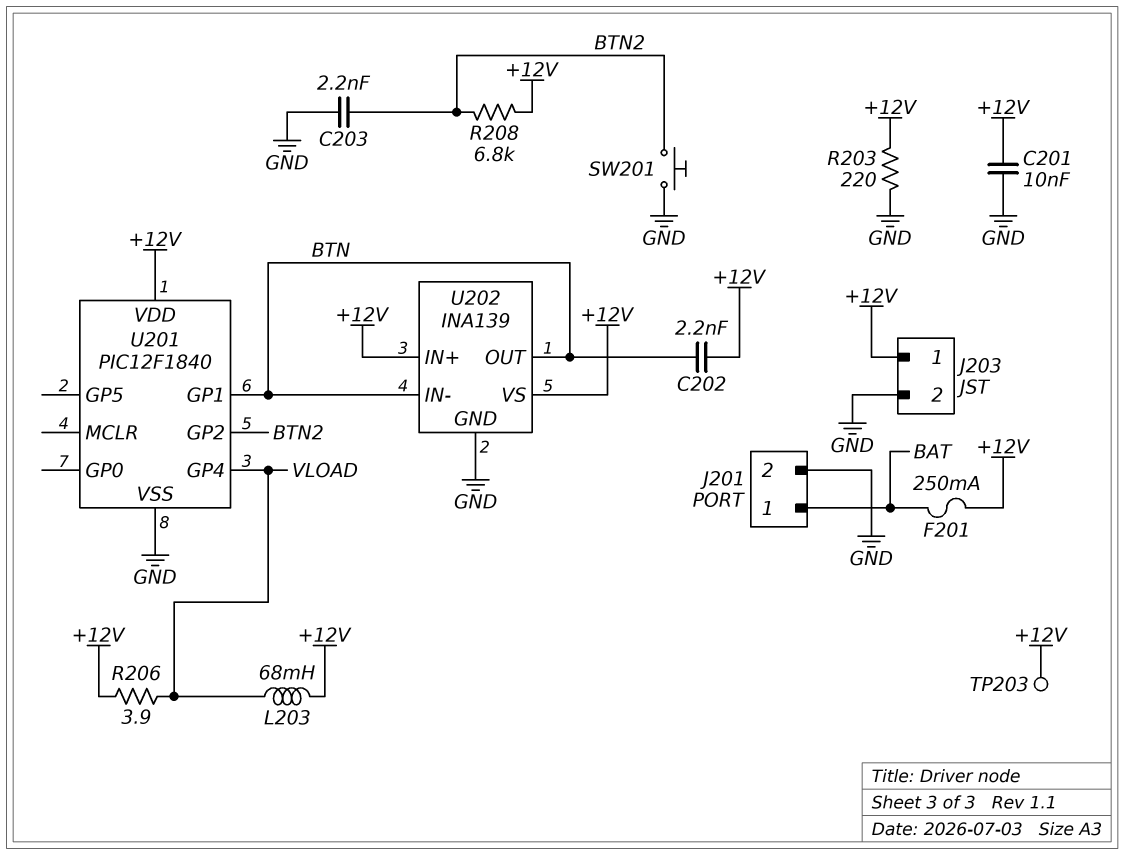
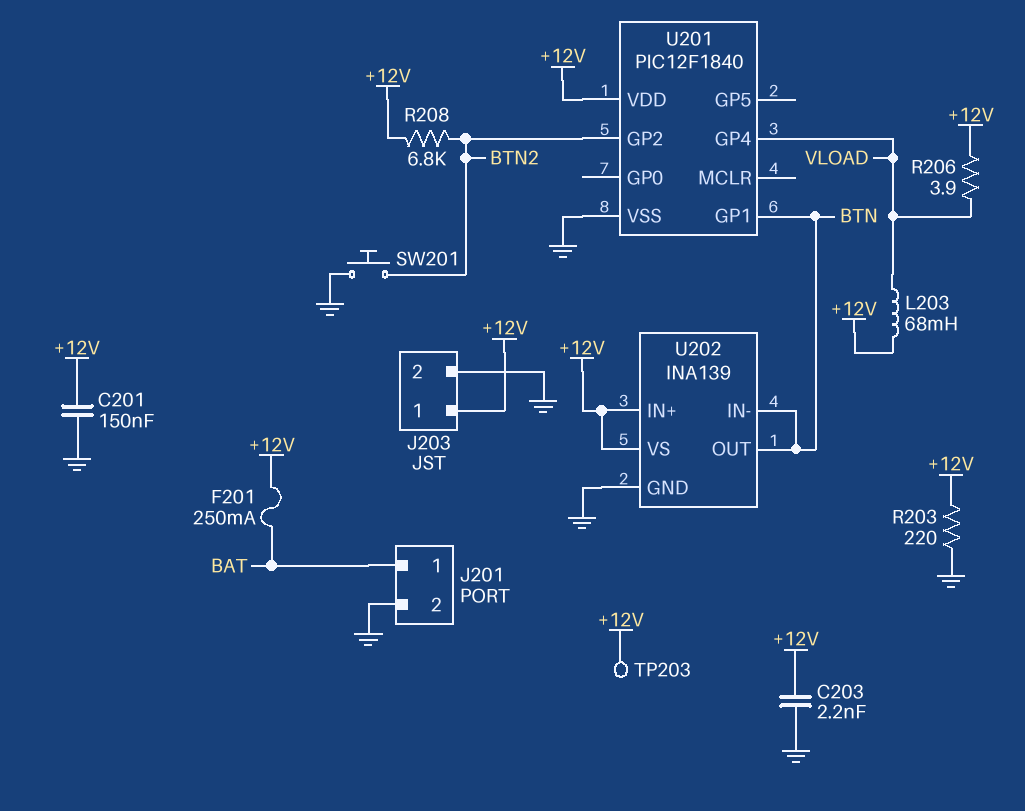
C201: 10nF (+12V, GND) -> 150nF (+12V, GND)
C202: 2.2nF (+12V, BTN) -> none
C203: 2.2nF (BTN2, GND) -> 2.2nF (+12V, GND)

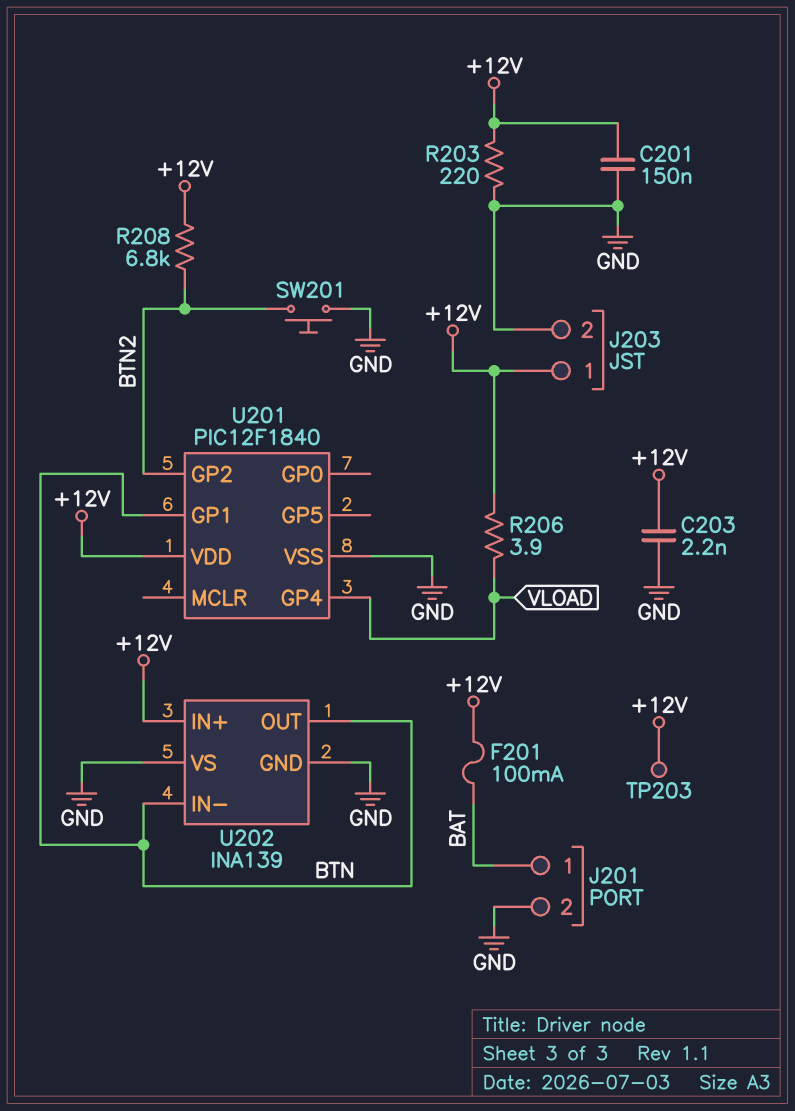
F201: 250mA (+12V, BAT) -> 100mA (+12V, BAT)
L203: 68mH (+12V, VLOAD) -> none
U202 pin VS: +12V -> GND

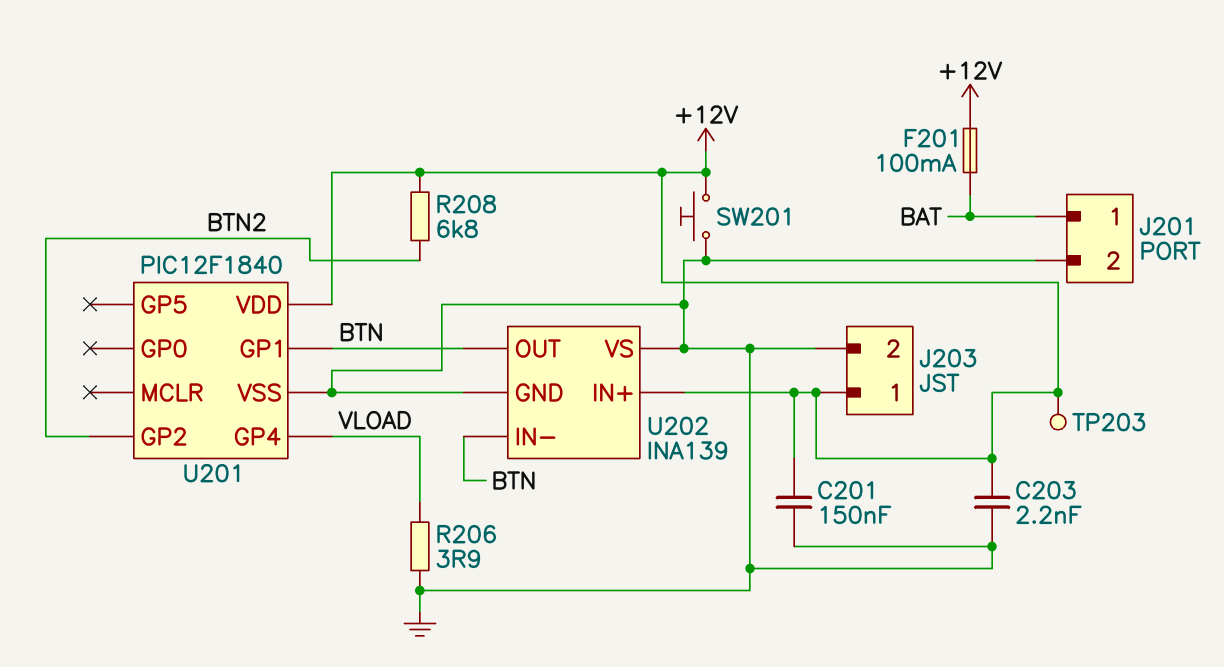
R203: 220 (+12V, GND) -> none
R206: 3.9 (+12V, VLOAD) -> 3.9 (GND, VLOAD)
SW201: button (BTN2, GND) -> button (+12V, GND)

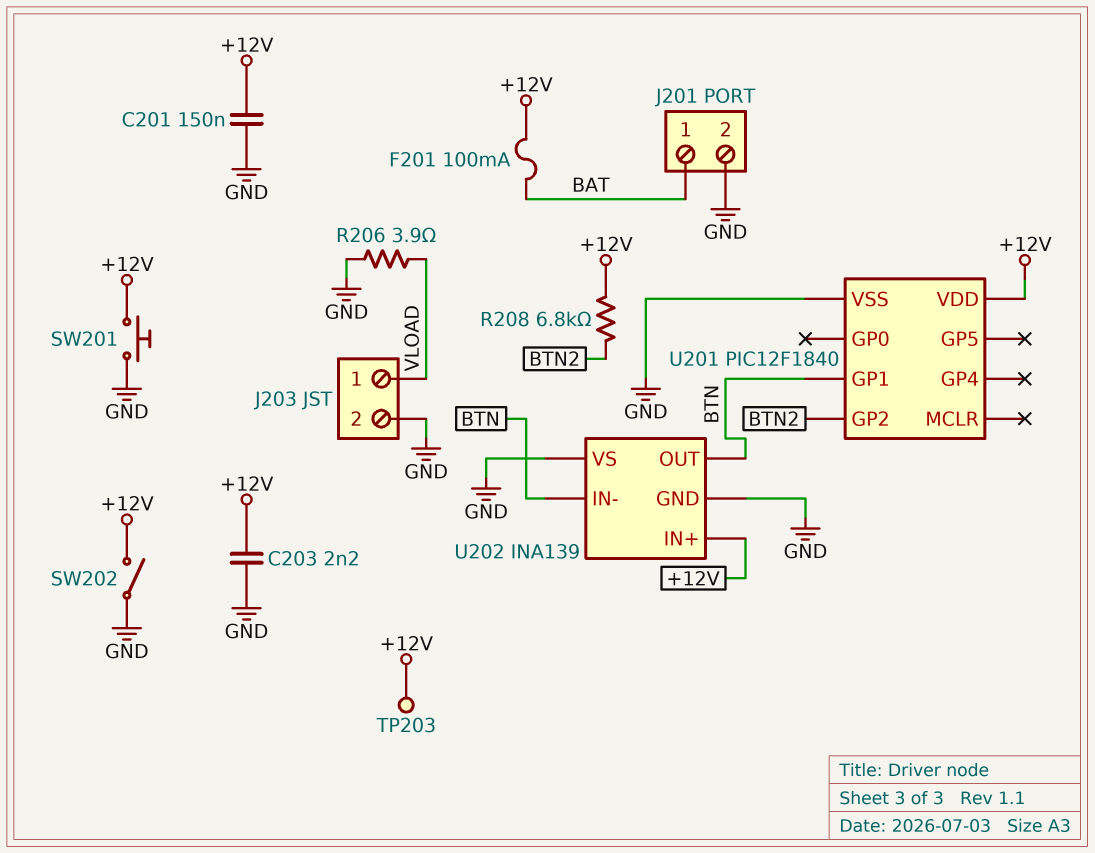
J203 pin 1: +12V -> VLOAD
SW202: none -> switch (+12V, GND)
U201 pin GP4: VLOAD -> none

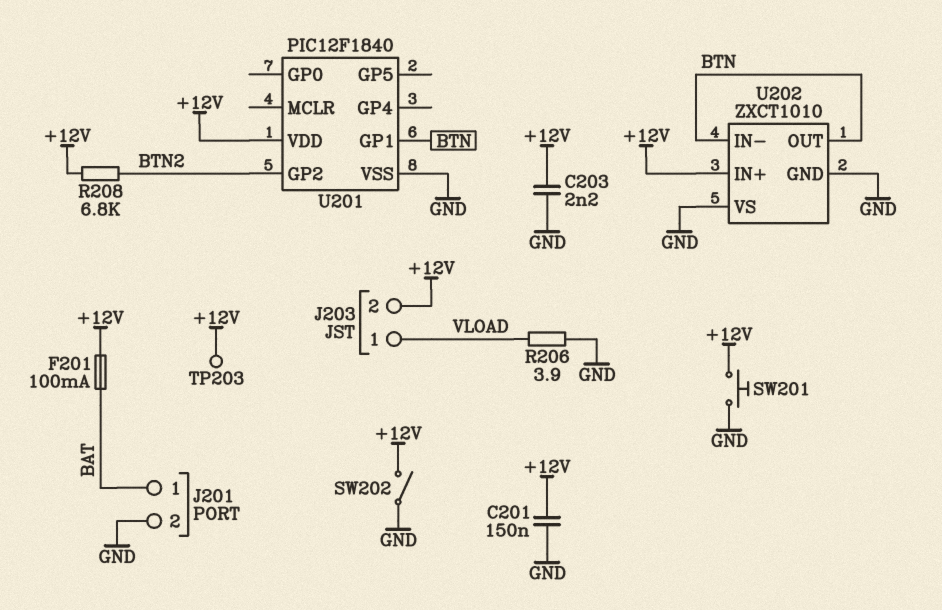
J203 pin 2: GND -> +12V
U202: INA139 -> ZXCT1010

